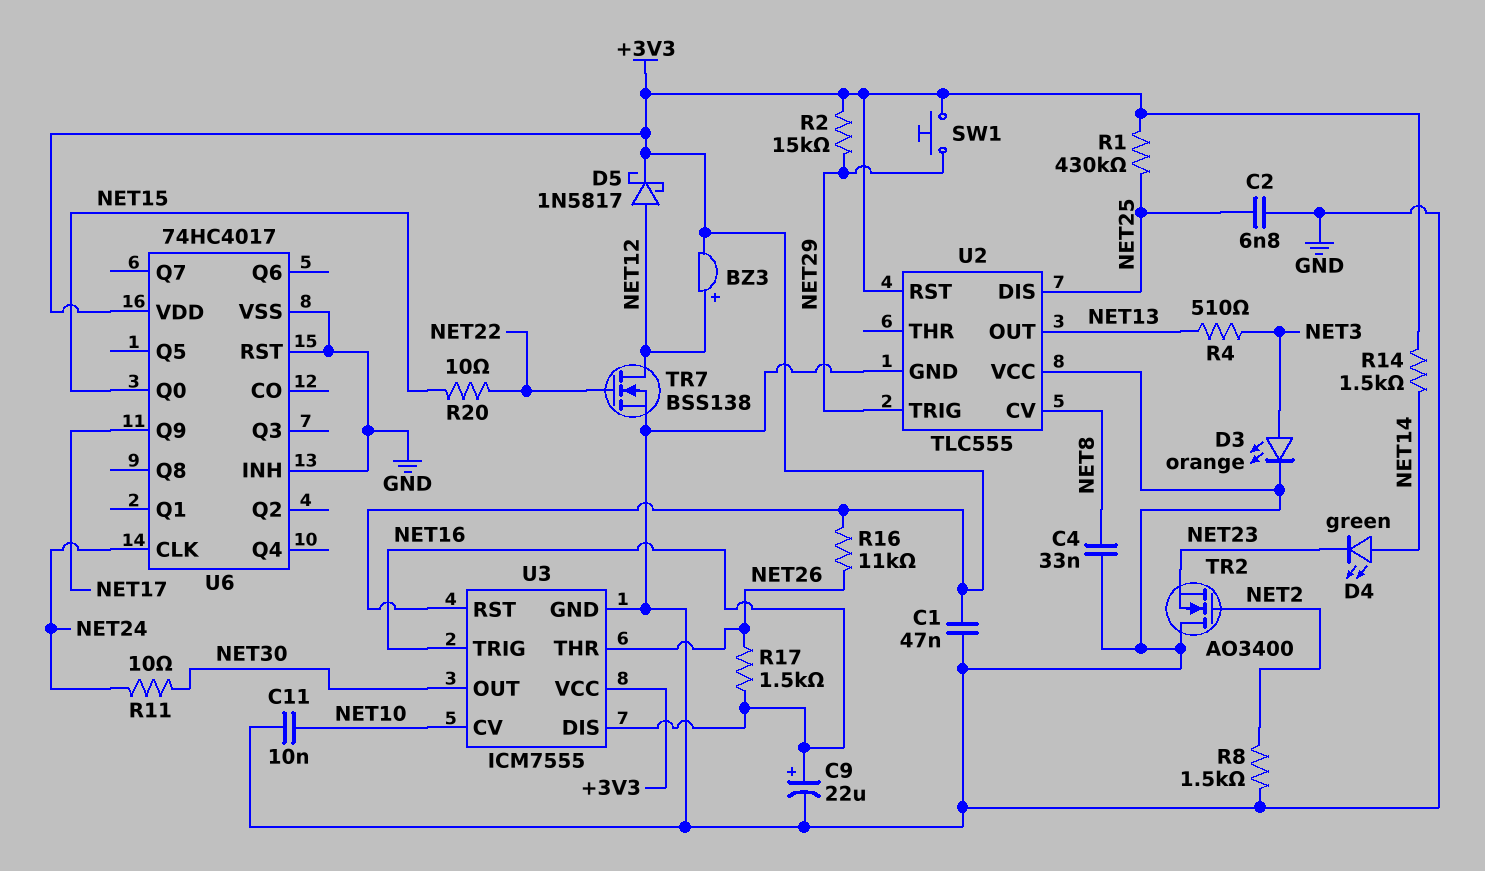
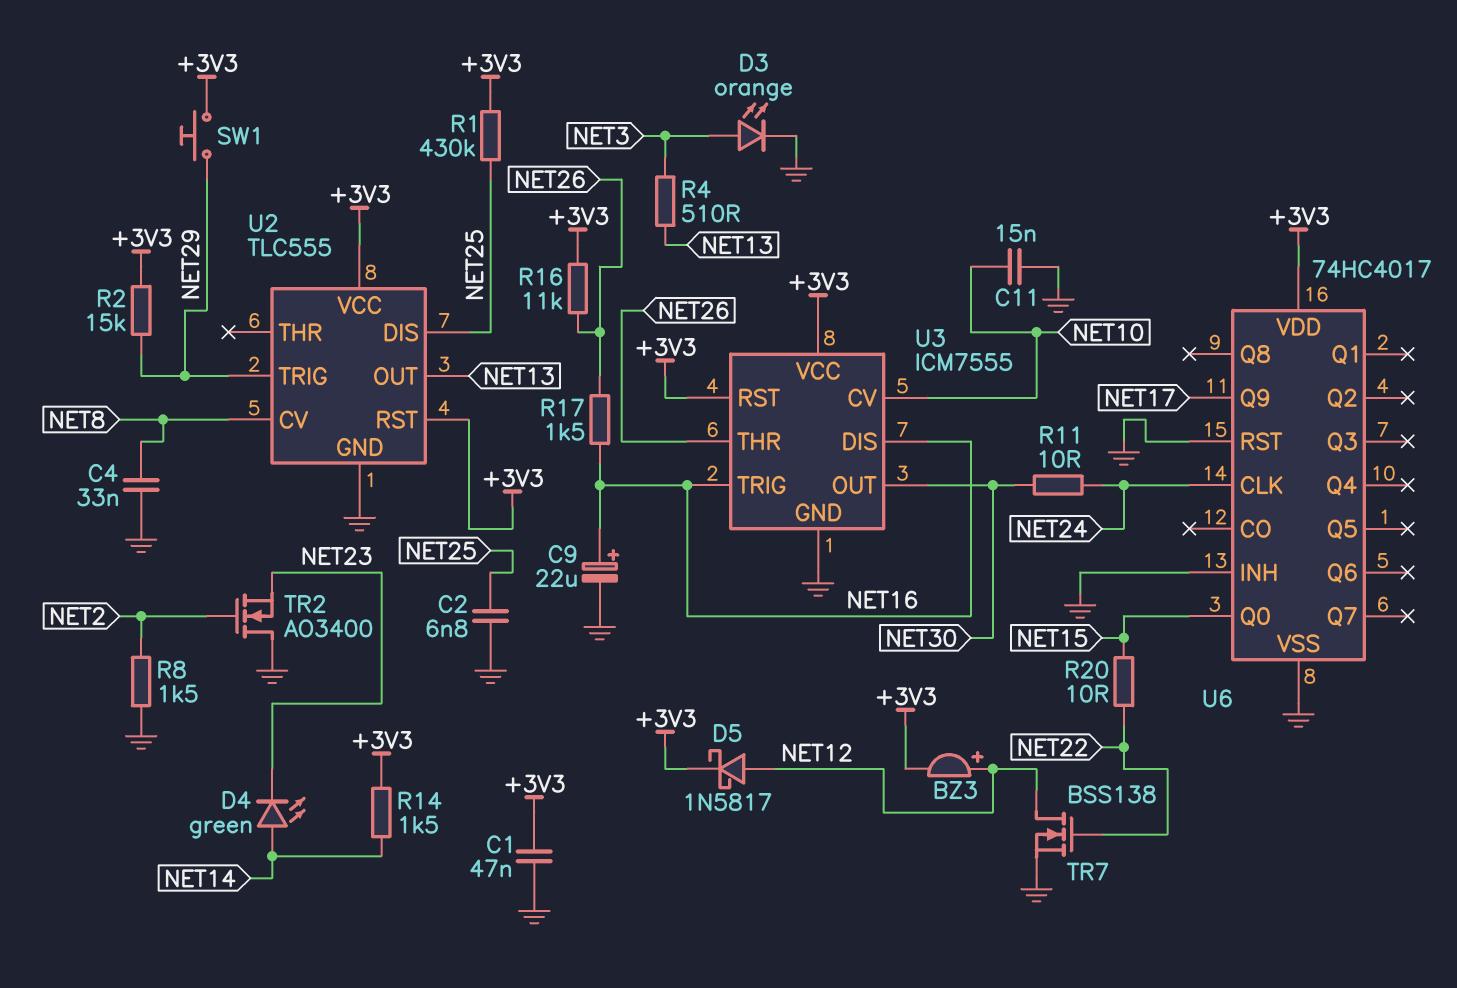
C11: 10nF (GND, NET10) -> 15nF (GND, NET10)
U2 pin VCC: GND -> +3V3

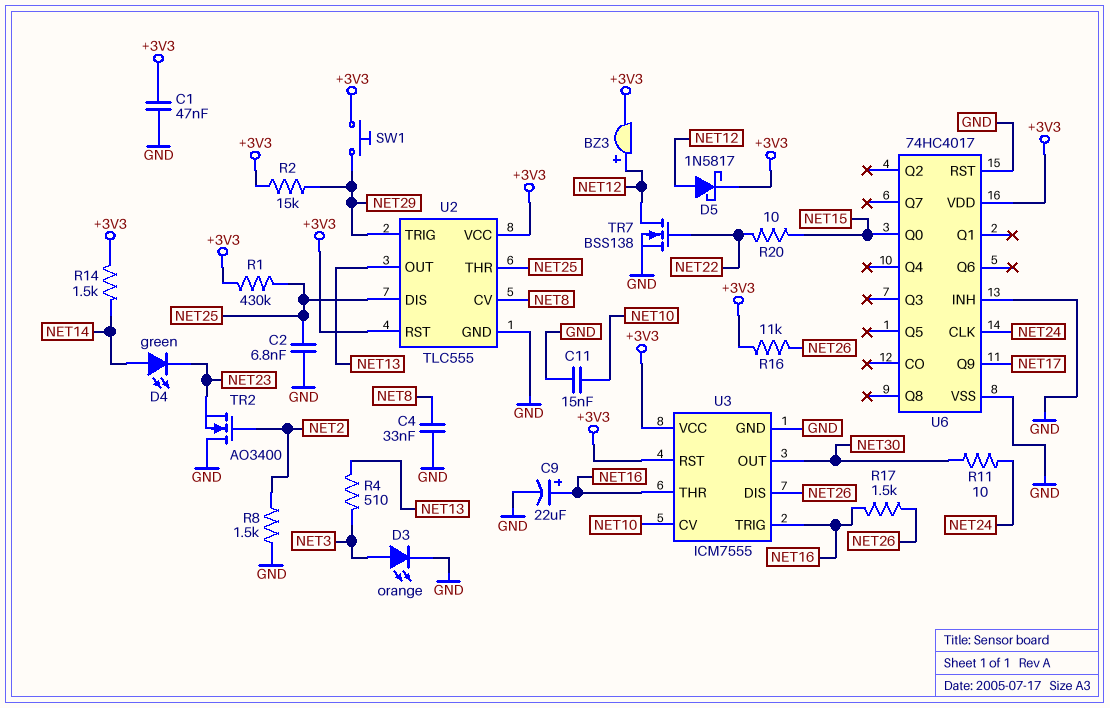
U2 pin THR: none -> NET25
U3 pin DIS: NET16 -> NET26
U3 pin THR: NET26 -> NET16

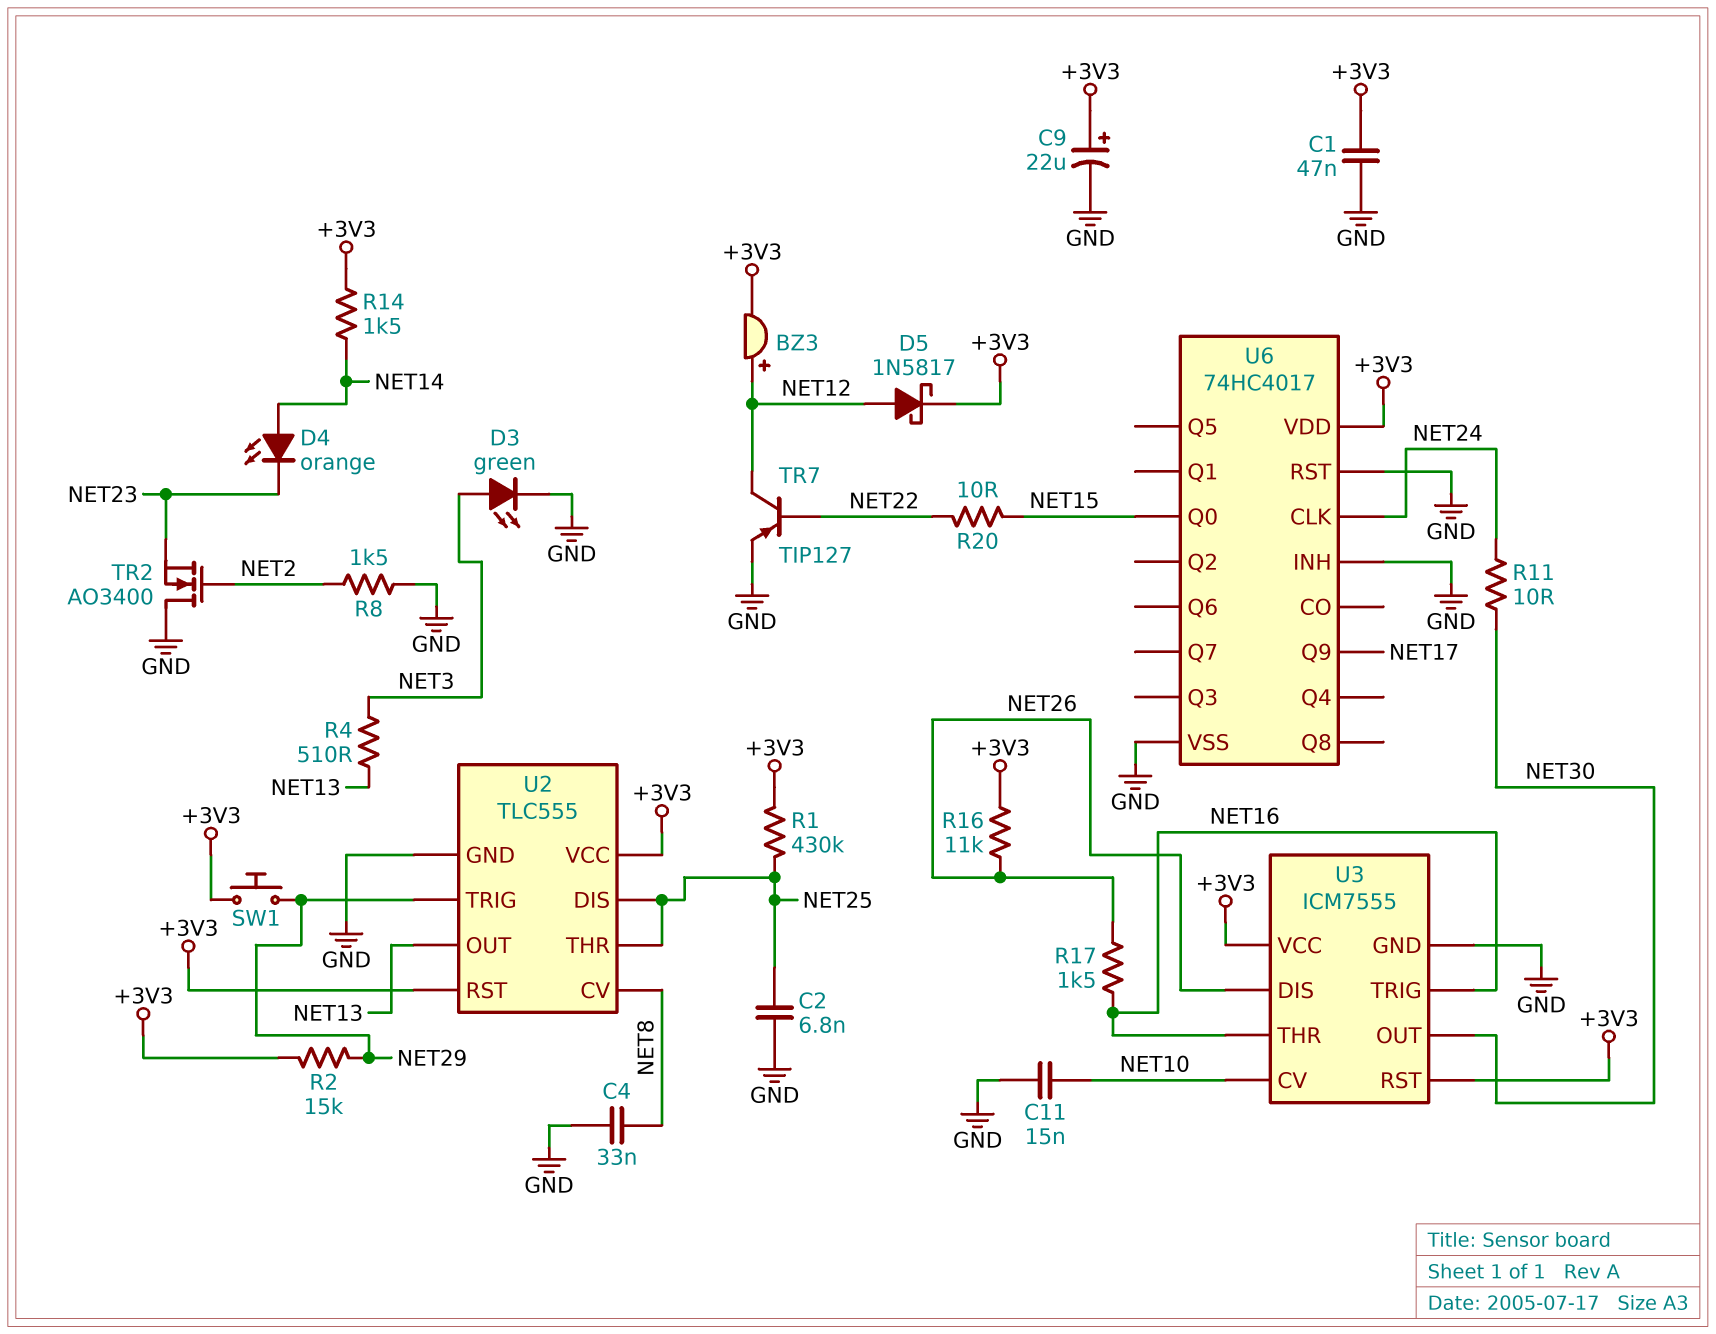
C9: 22uF (plus NET16, minus GND) -> 22uF (plus +3V3, minus GND)
D3: LED orange (A NET3, K GND) -> LED green (A NET3, K GND)
D4: LED green (A NET14, K NET23) -> LED orange (A NET14, K NET23)
TR7: NMOS BSS138 (G NET22, D NET12, S GND) -> PNP TIP127 (B NET22, C NET12, E GND)

